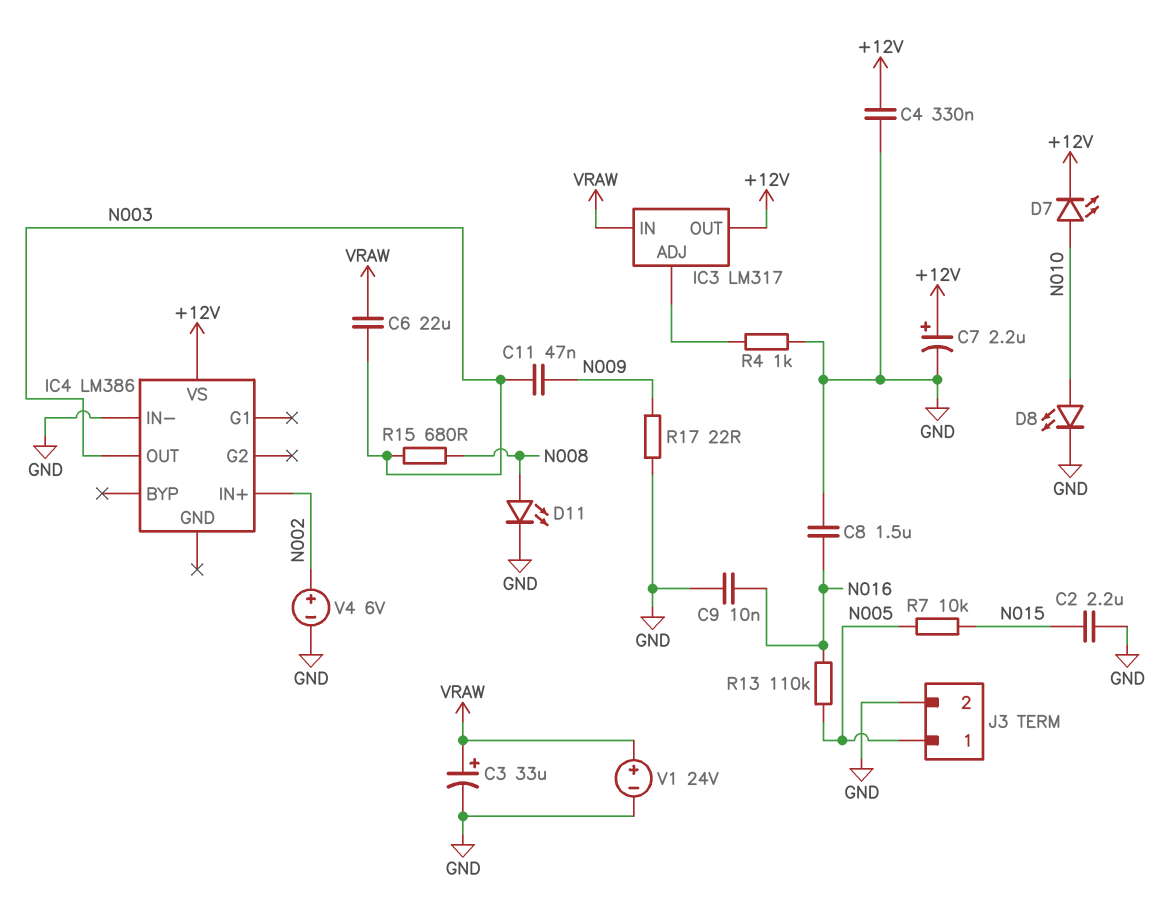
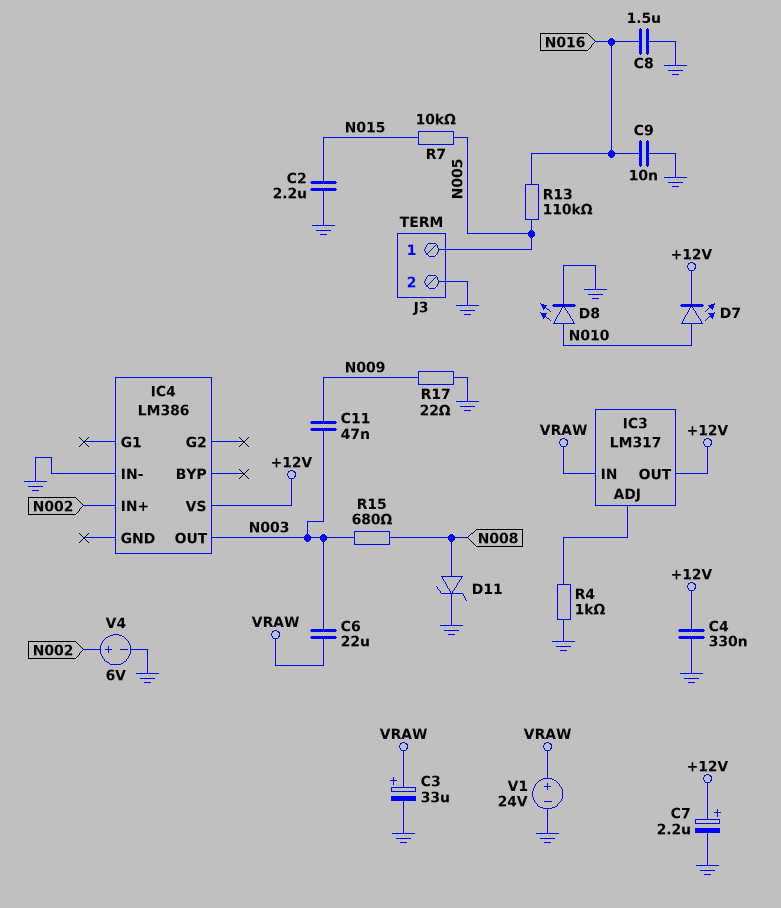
D11: LED (A N008, K GND) -> zener (A N008, K GND)

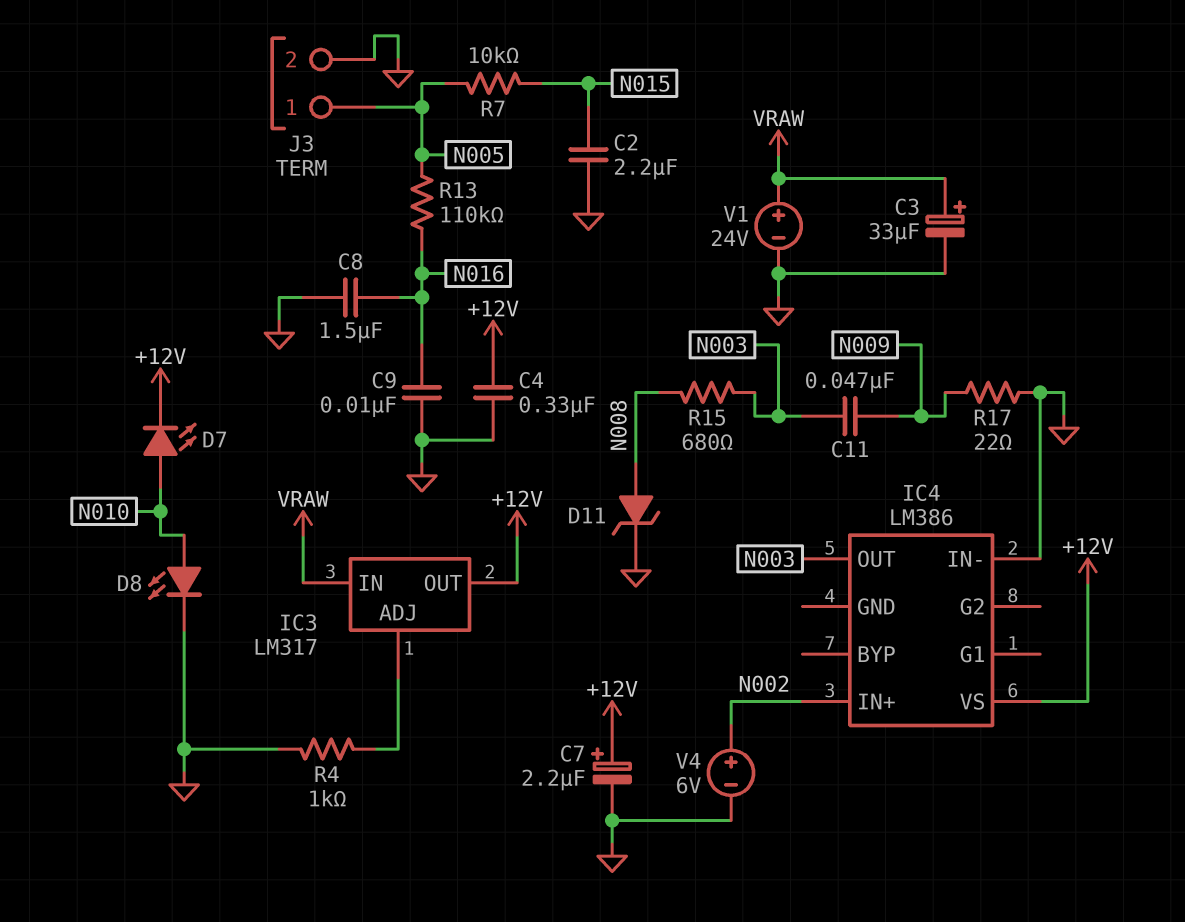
C6: 22uF (N003, VRAW) -> none

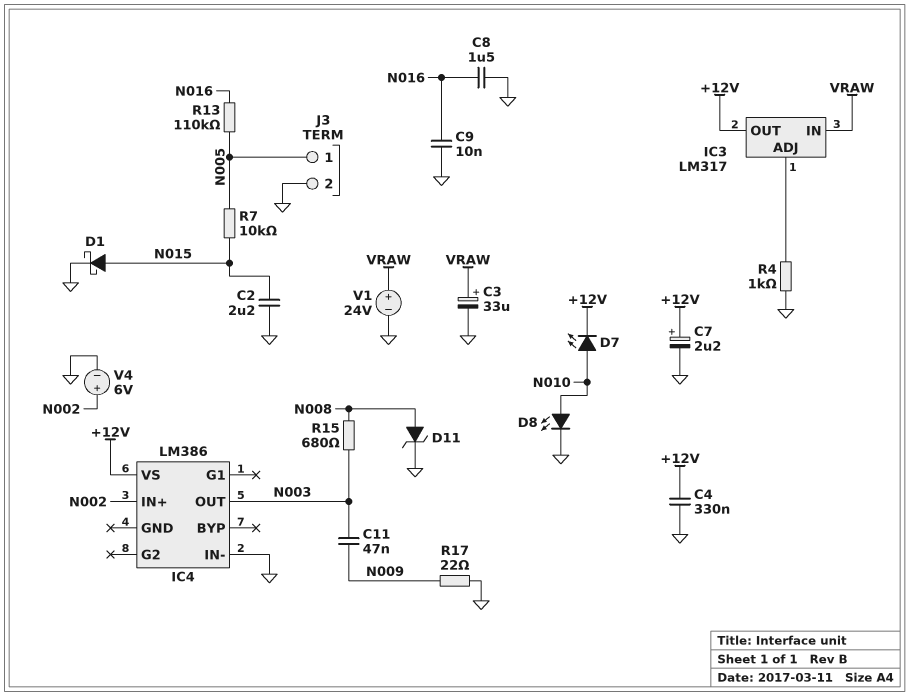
D1: none -> schottky (A N015, K GND)

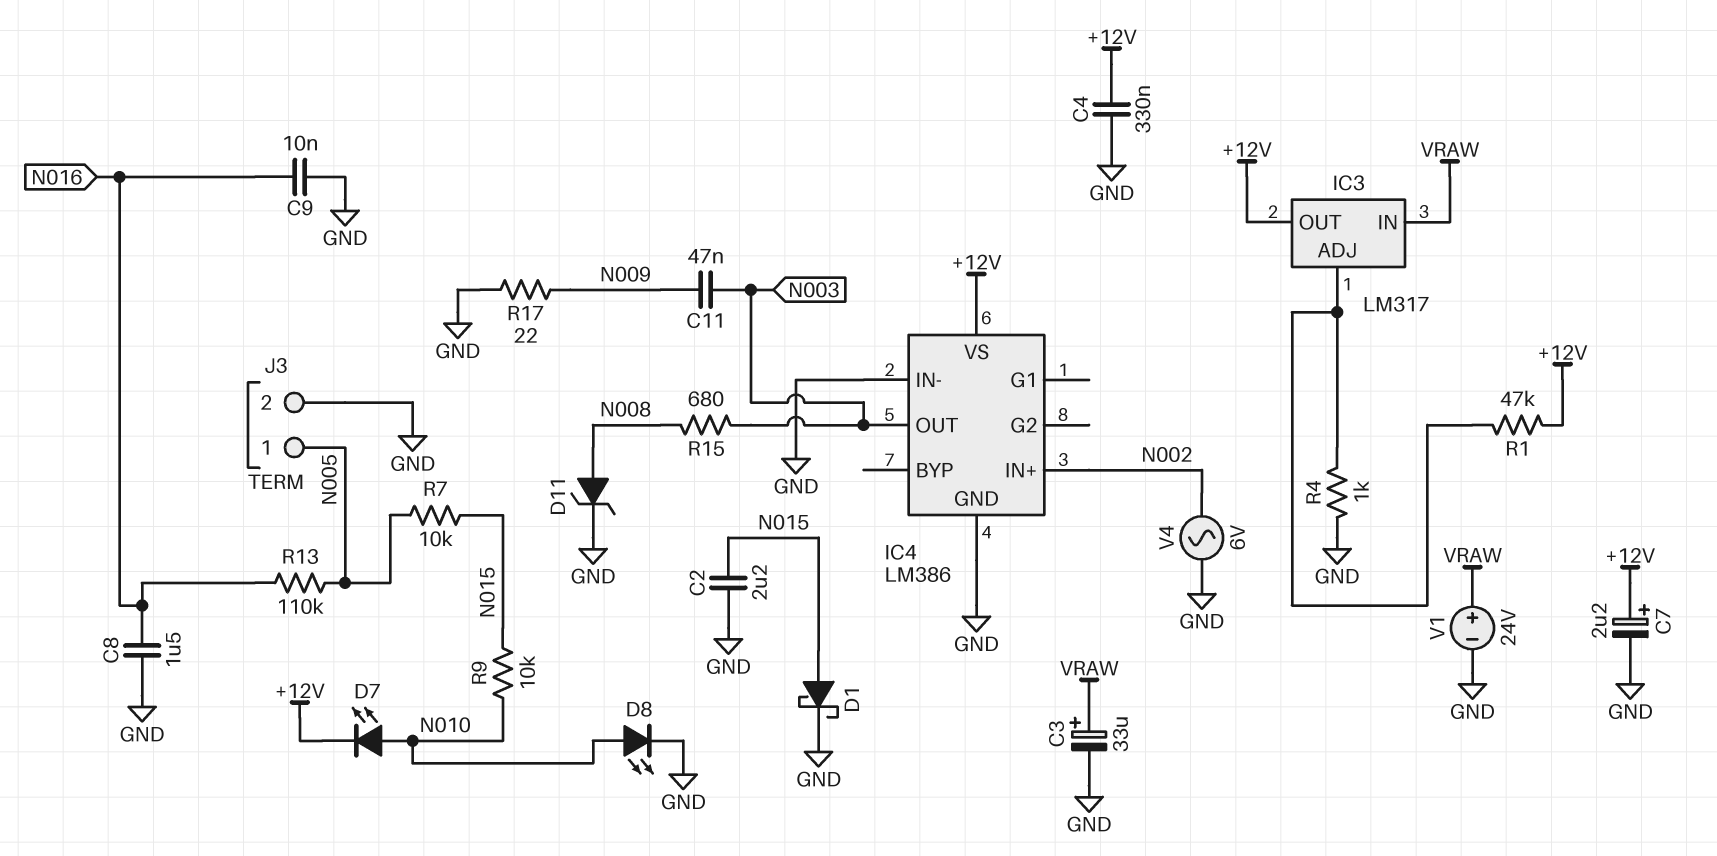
IC4 pin GND: none -> GND
R1: none -> 47k (+12V, IC3/ADJ)
R9: none -> 10k (N010, N015)
V4: 6V (plus N002, minus GND) -> AC 6V (GND, N002)

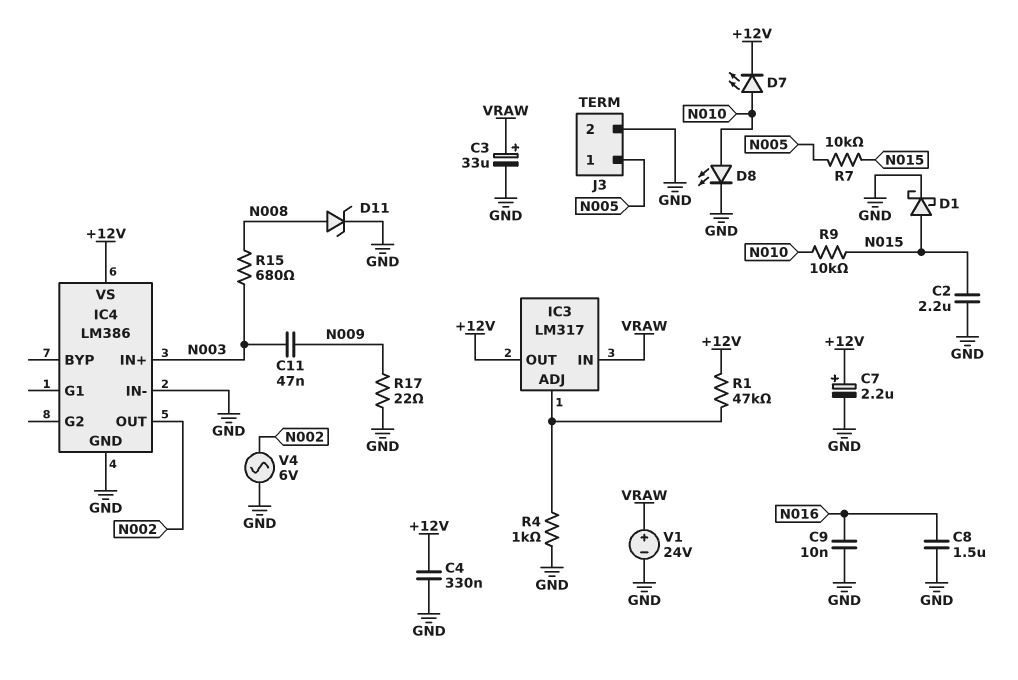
IC4 pin IN+: N002 -> N003
IC4 pin OUT: N003 -> N002
R13: 110k (N005, N016) -> none

